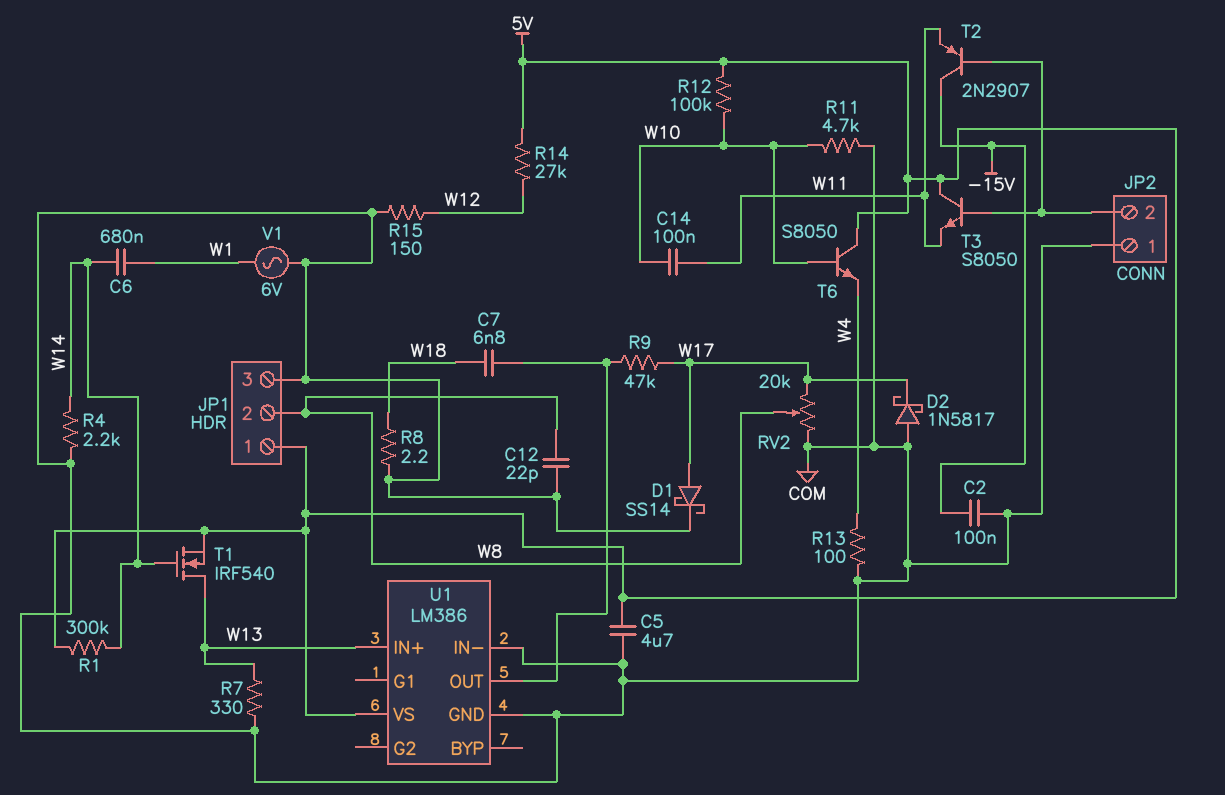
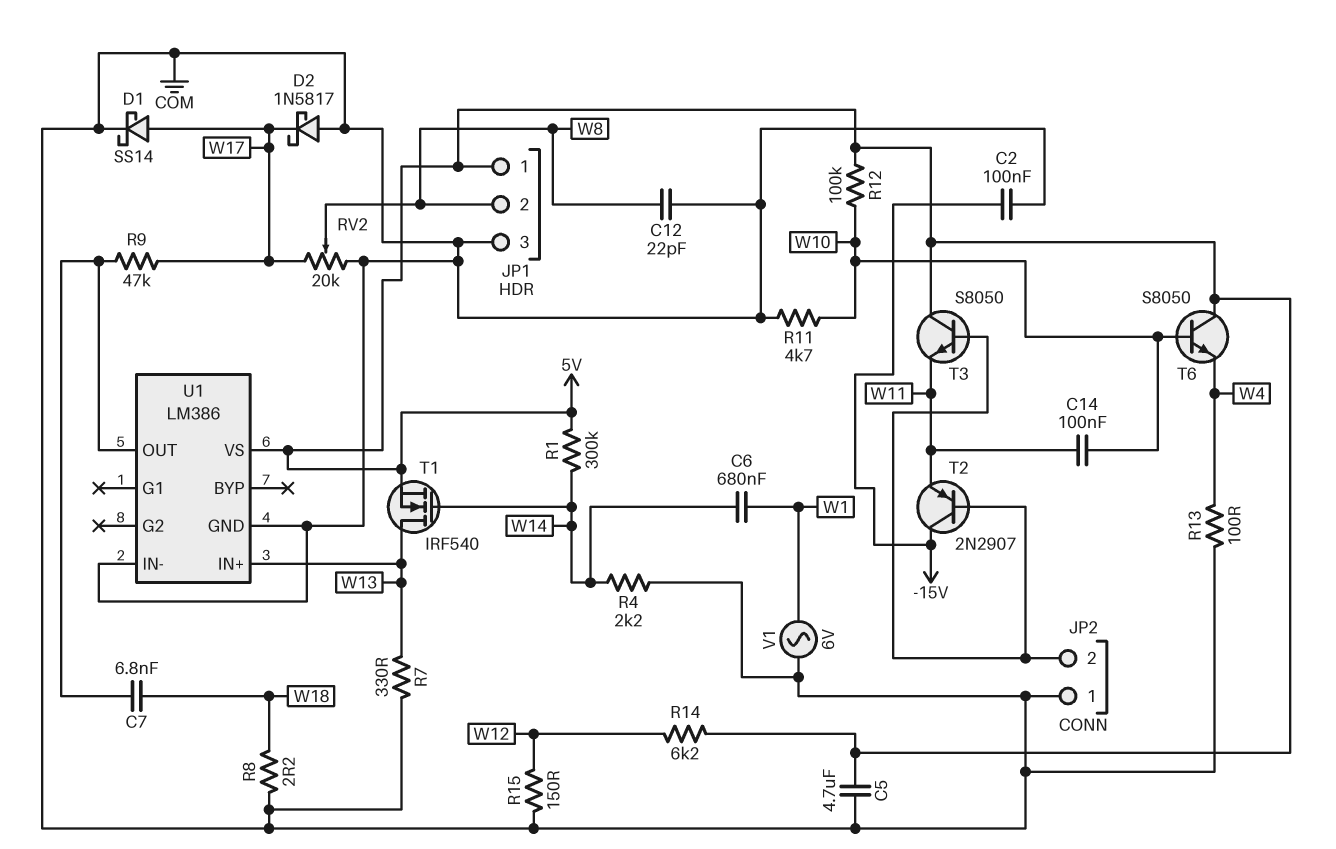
R14: 27k (5V, W12) -> 6.2k (5V, W12)

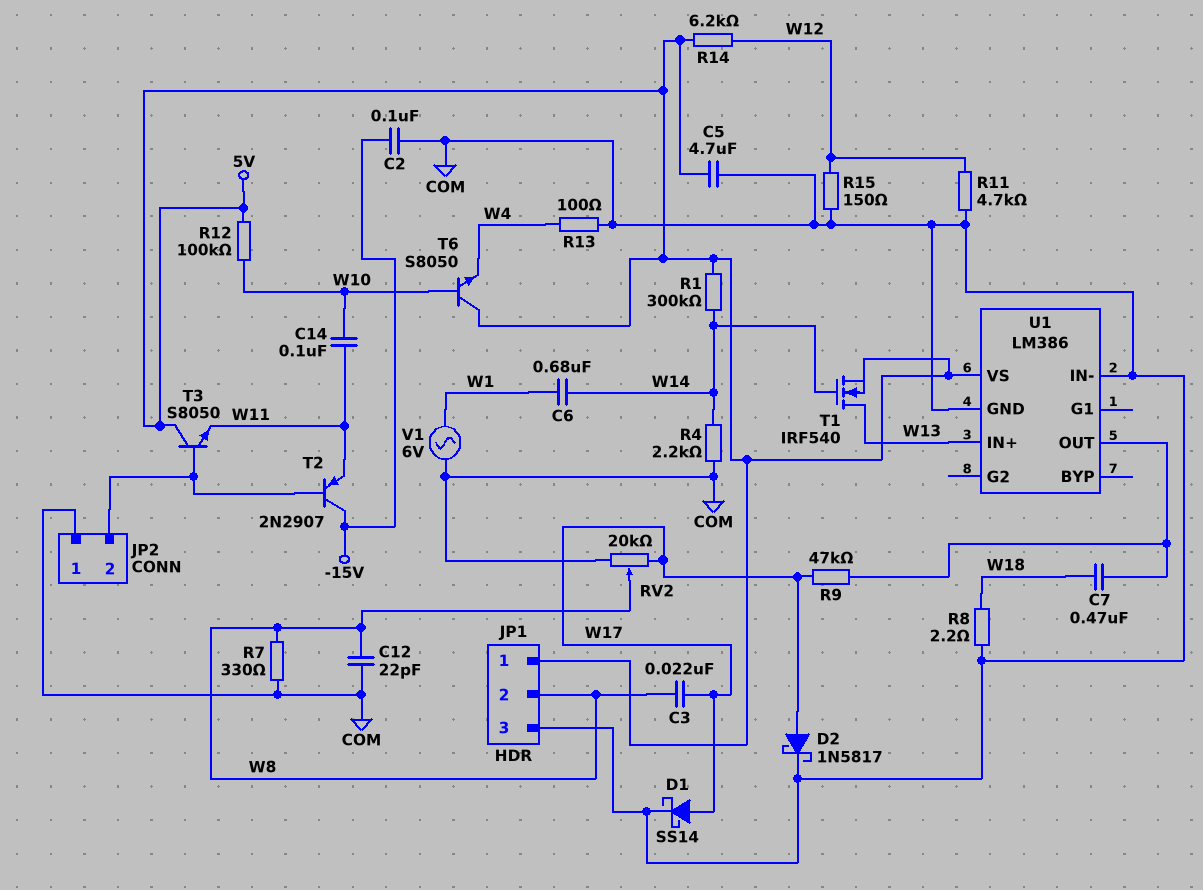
C3: none -> 22nF (W8, W17)
C7: 6.8nF (U1/OUT, W18) -> 470nF (U1/OUT, W18)
D2: schottky 1N5817 (A COM, K W17) -> schottky 1N5817 (A W17, K COM)
R7: 330 (COM, W13) -> 330 (COM, W8)
R11: 4.7k (COM, W10) -> 4.7k (COM, W12)

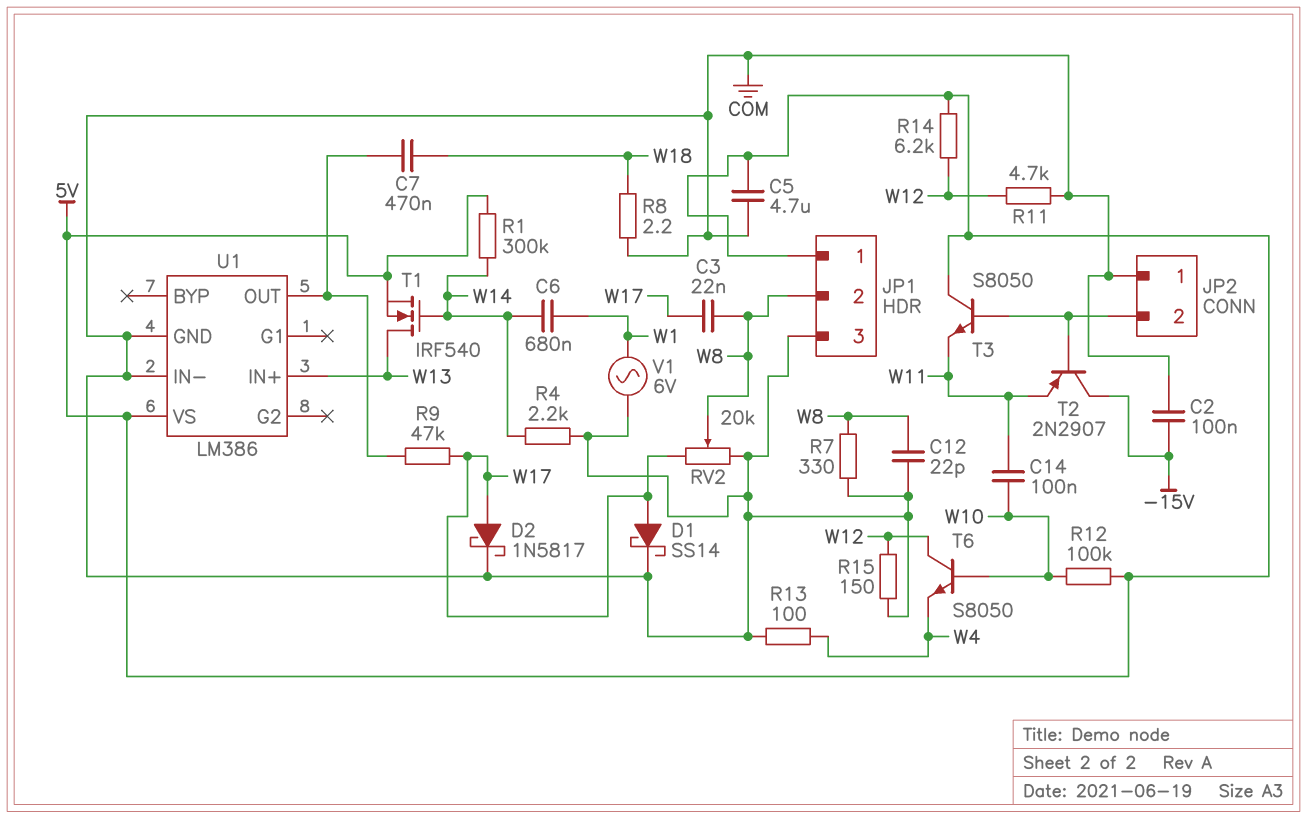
T6: NPN S8050 (B W10, C 5V, E W4) -> NPN S8050 (B W10, C W12, E W4)

